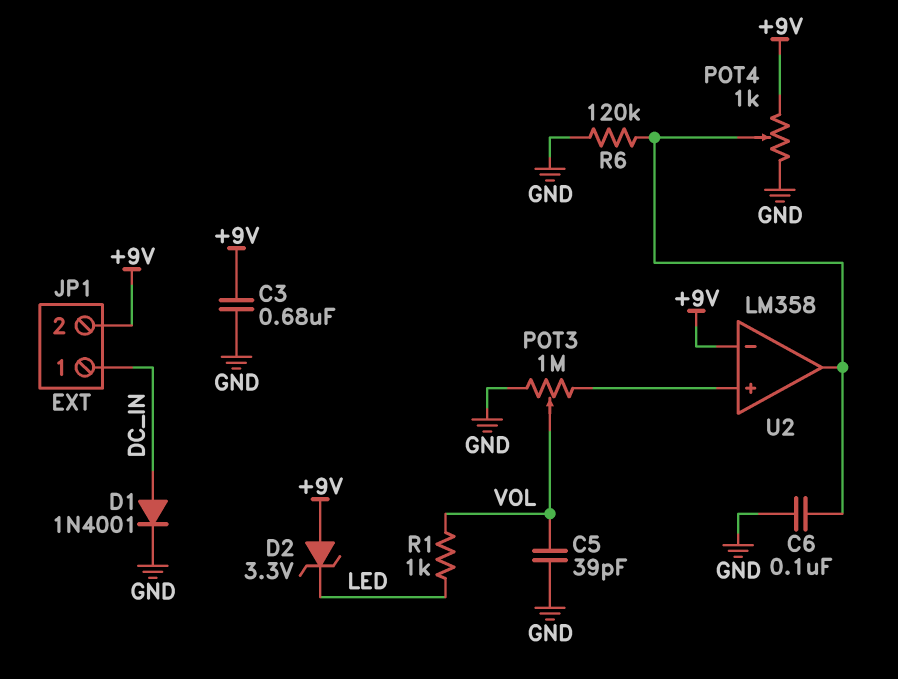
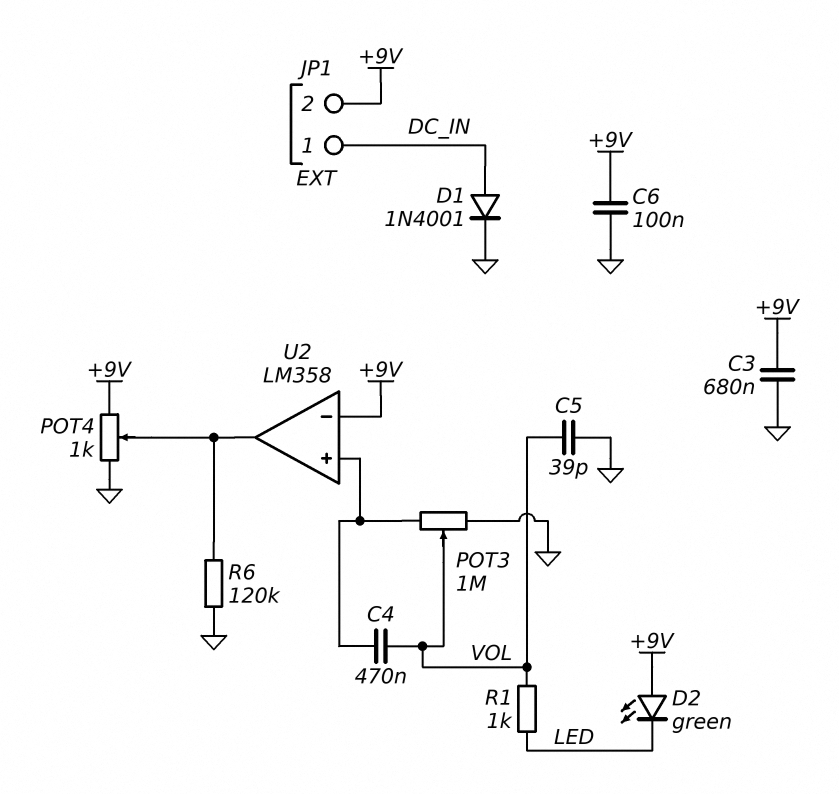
C4: none -> 470nF (U2/in+, VOL)
C6: 100nF (GND, U2/out) -> 100nF (+9V, GND)
D2: zener 3.3V (A +9V, K LED) -> LED green (A +9V, K LED)

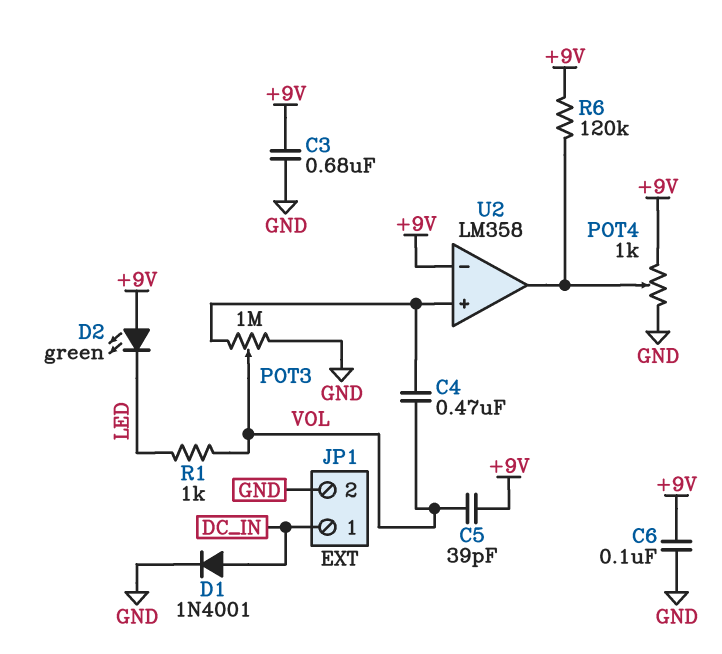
C5: 39pF (GND, VOL) -> 39pF (+9V, VOL)
JP1 pin 2: +9V -> GND
R6: 120k (GND, U2/out) -> 120k (+9V, U2/out)

